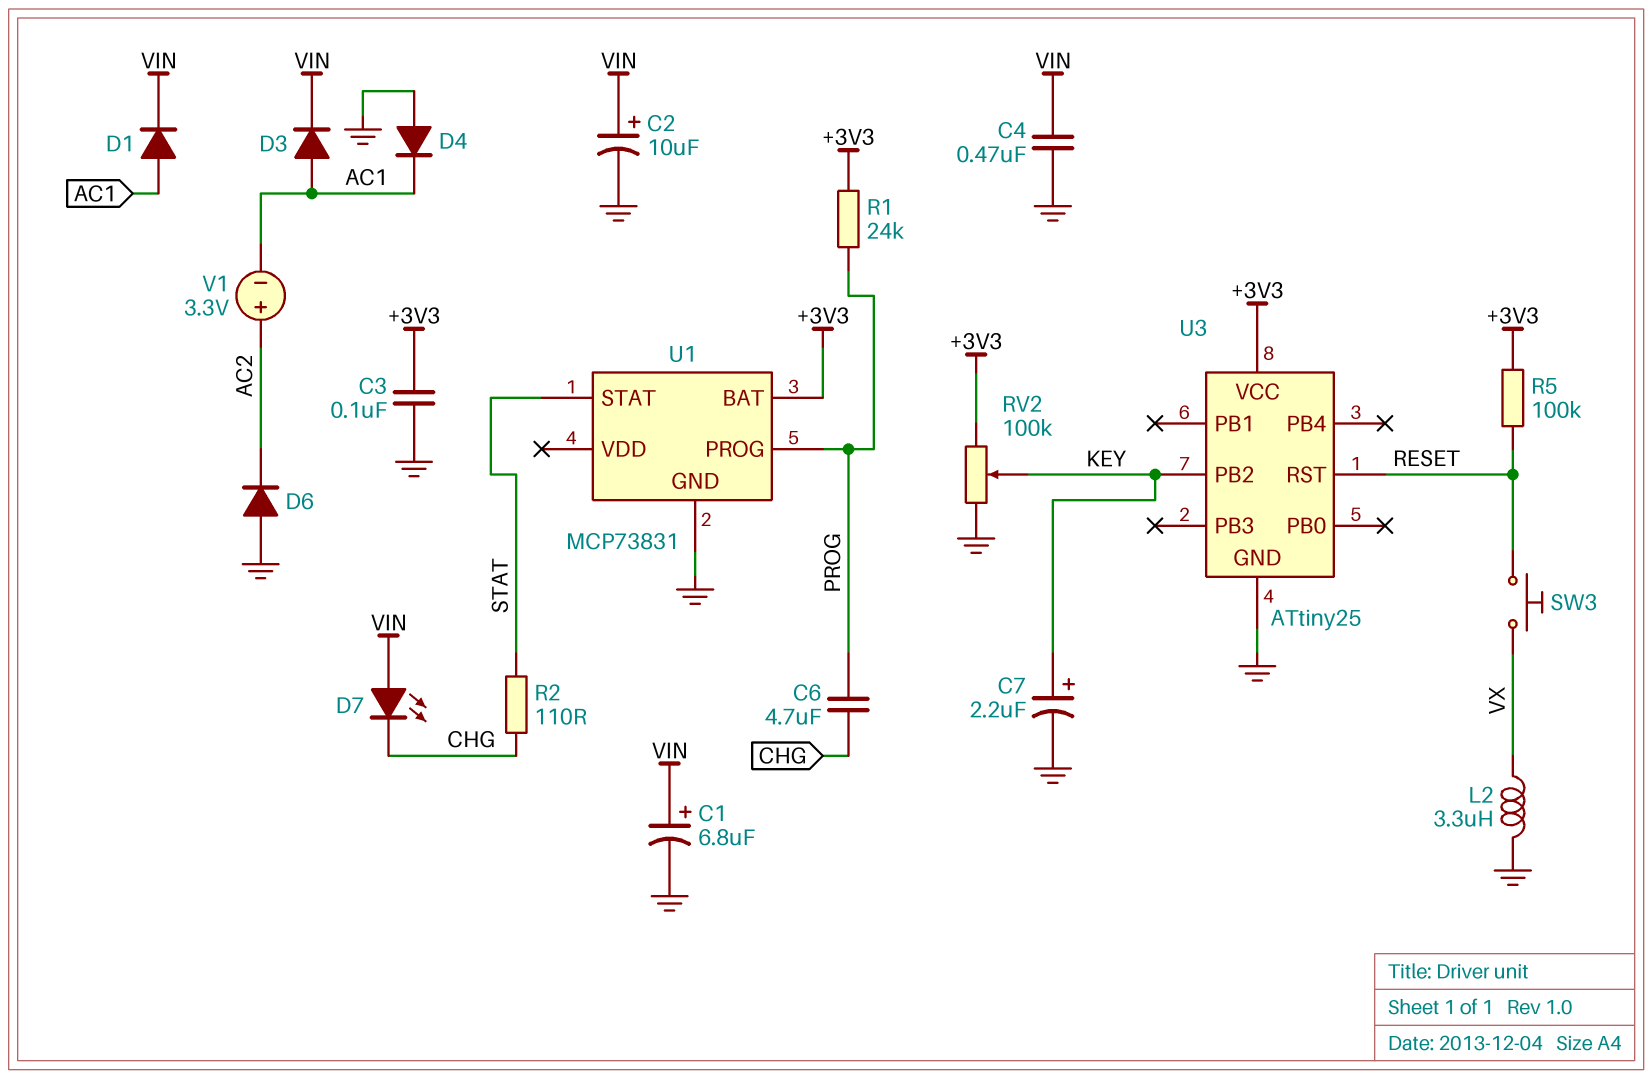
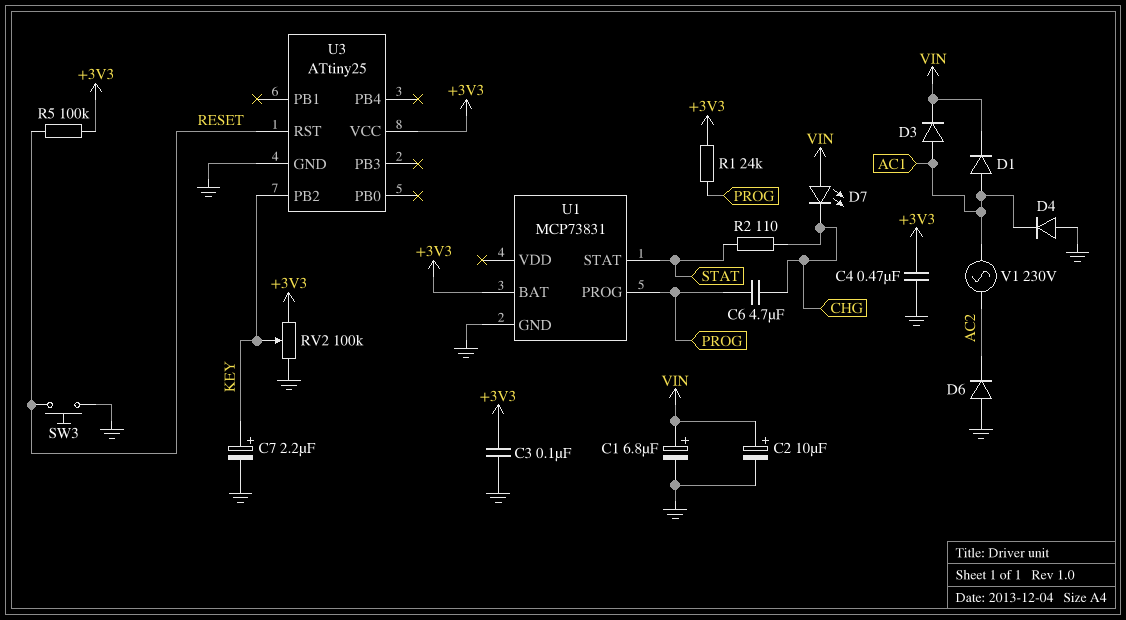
C4: 470nF (GND, VIN) -> 470nF (+3V3, GND)
L2: 3.3uH (GND, VX) -> none
SW3: button (RESET, VX) -> button (GND, RESET)
V1: 3.3V (plus AC2, minus AC1) -> AC 230V (AC1, AC2)

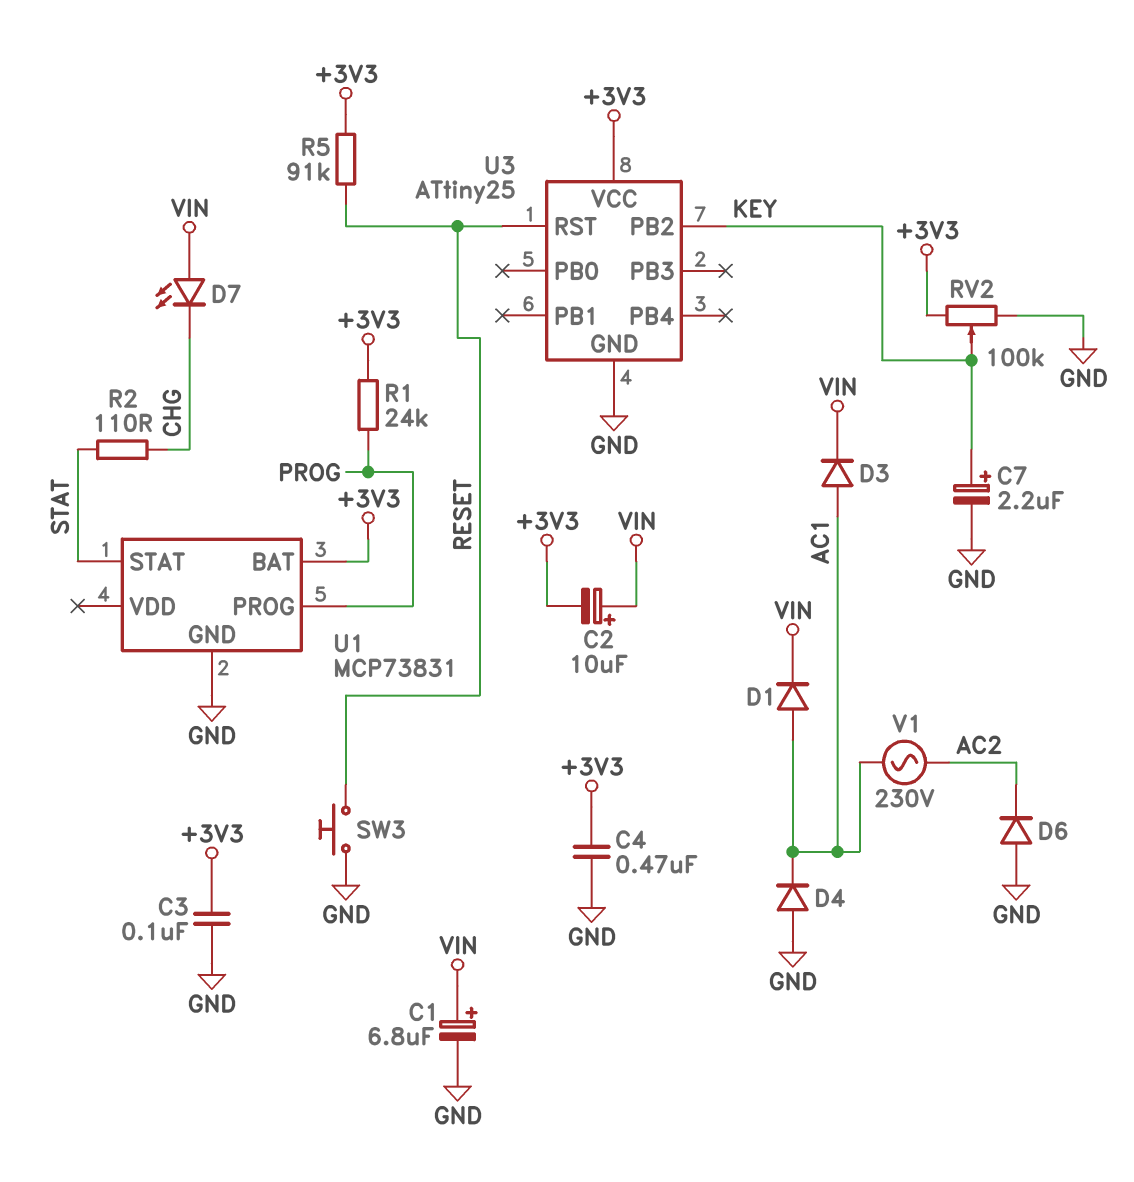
C2: 10uF (plus VIN, minus GND) -> 10uF (plus VIN, minus +3V3)
C6: 4.7uF (CHG, PROG) -> none
R5: 100k (+3V3, RESET) -> 91k (+3V3, RESET)

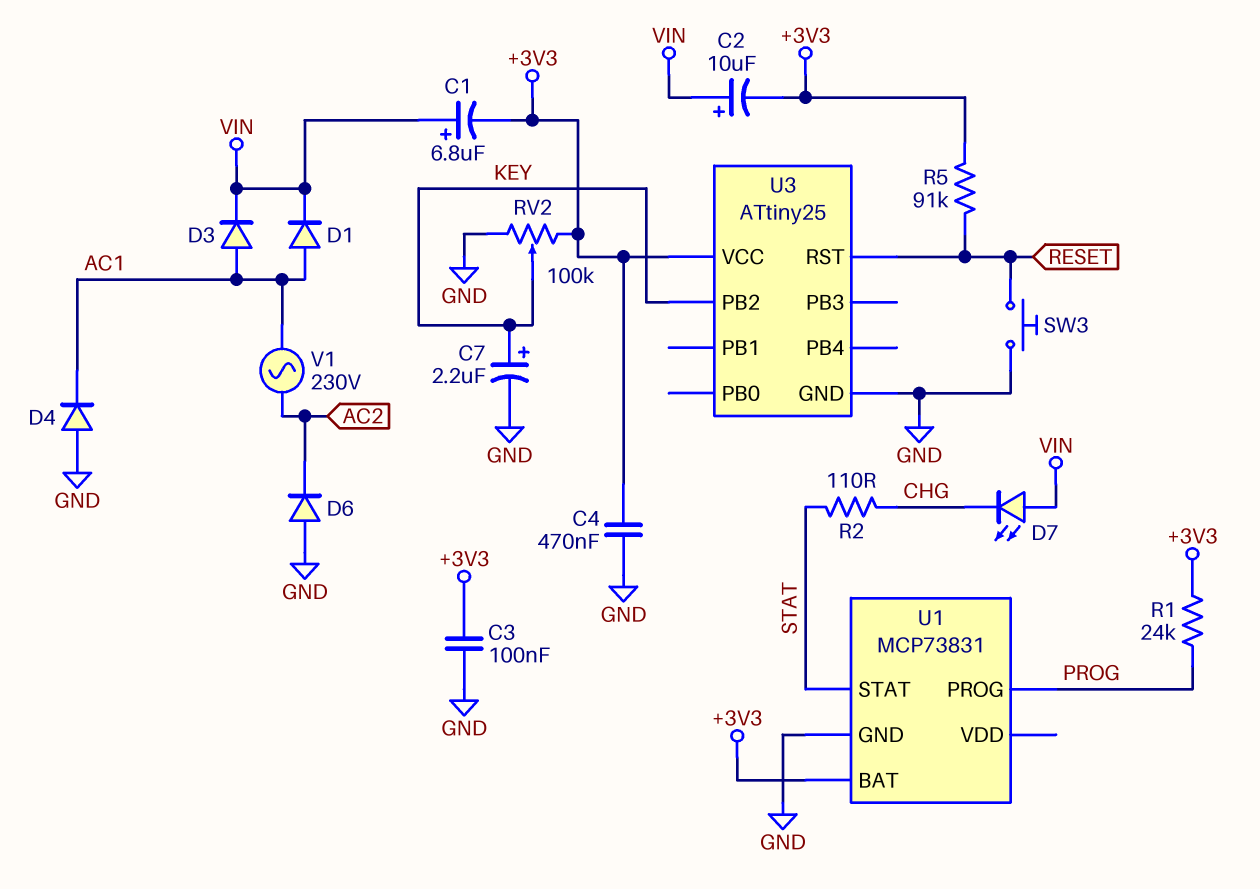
C1: 6.8uF (plus VIN, minus GND) -> 6.8uF (plus VIN, minus +3V3)

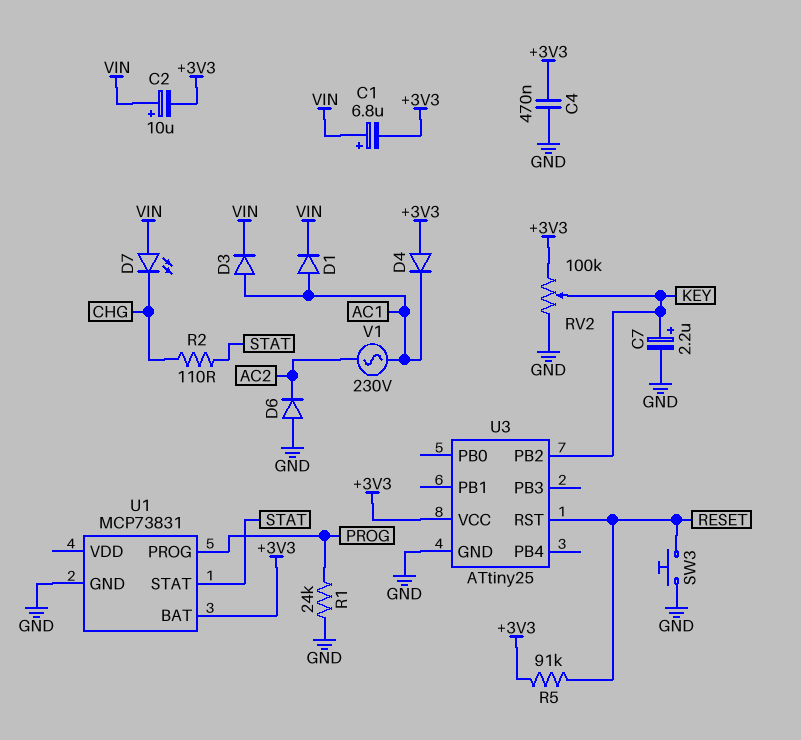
C3: 100nF (+3V3, GND) -> none
D4: diode (A GND, K AC1) -> diode (A +3V3, K AC1)
R1: 24k (+3V3, PROG) -> 24k (GND, PROG)

